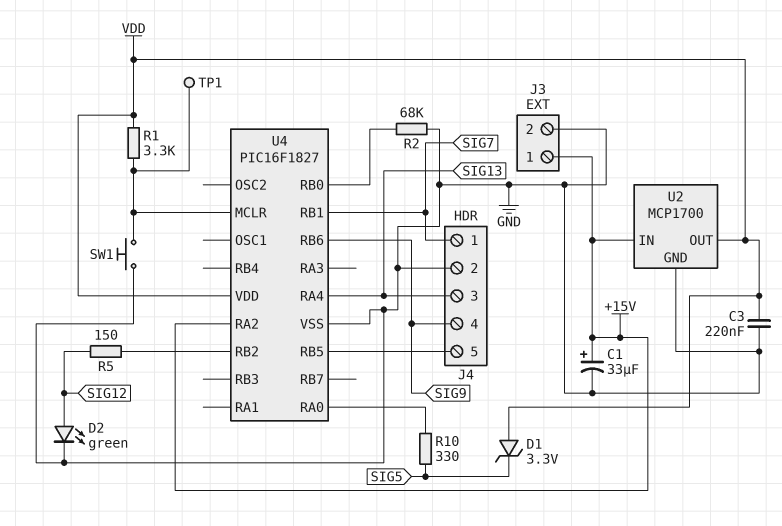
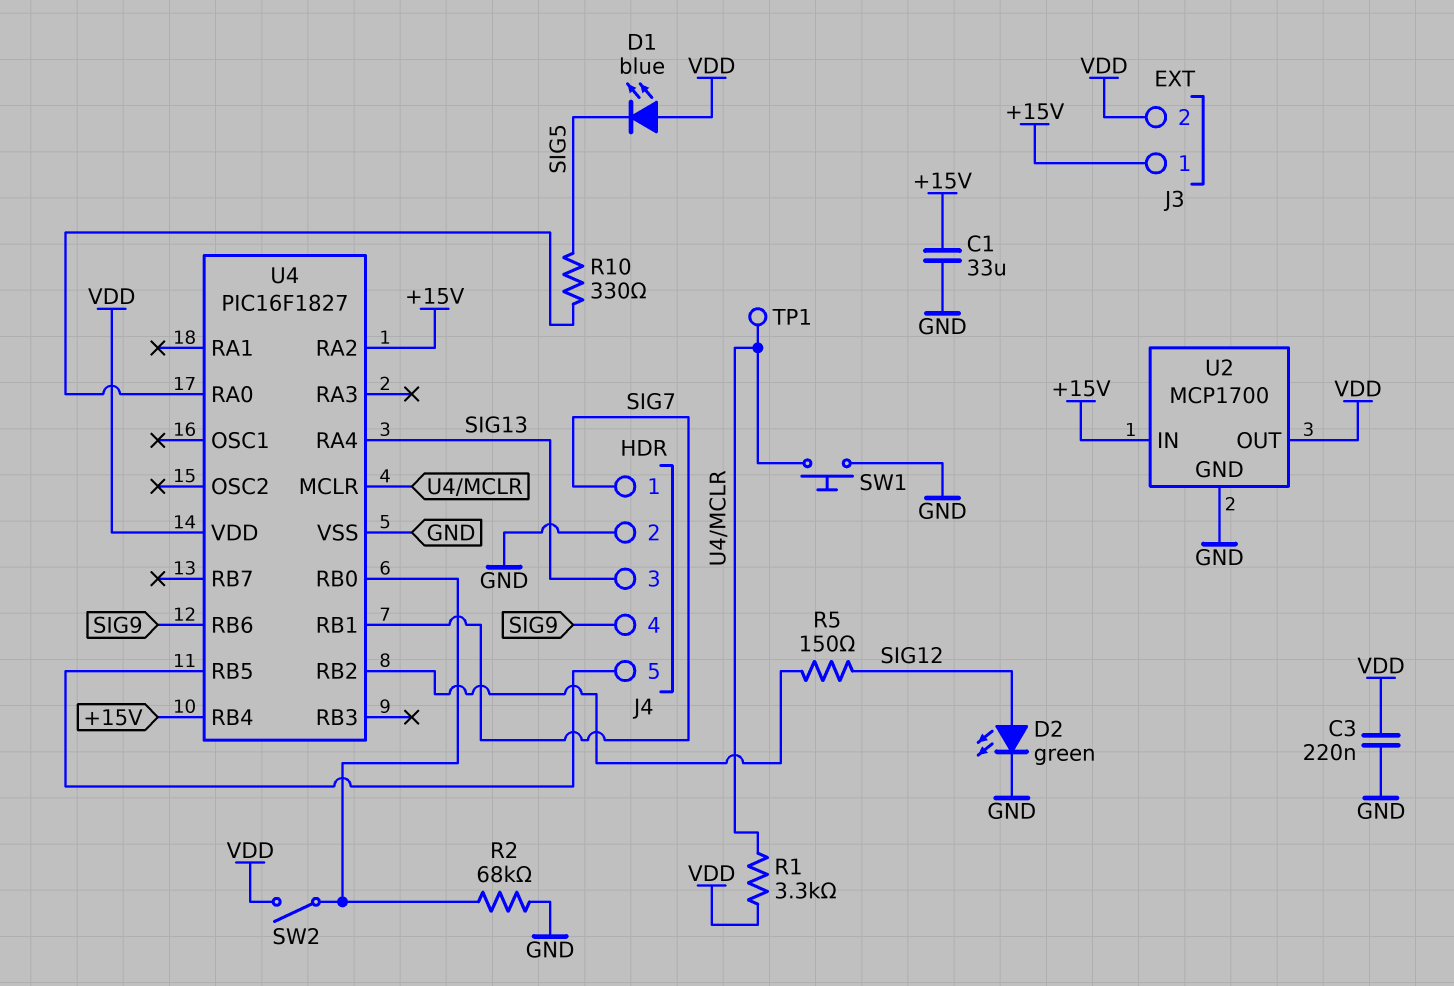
C1: 33uF (plus +15V, minus GND) -> 33uF (+15V, GND)
D1: zener 3.3V (A VDD, K SIG5) -> LED blue (A VDD, K SIG5)
J3 pin 2: GND -> VDD
SW2: none -> switch (U4/RB0, VDD)
U4 pin RB4: none -> +15V

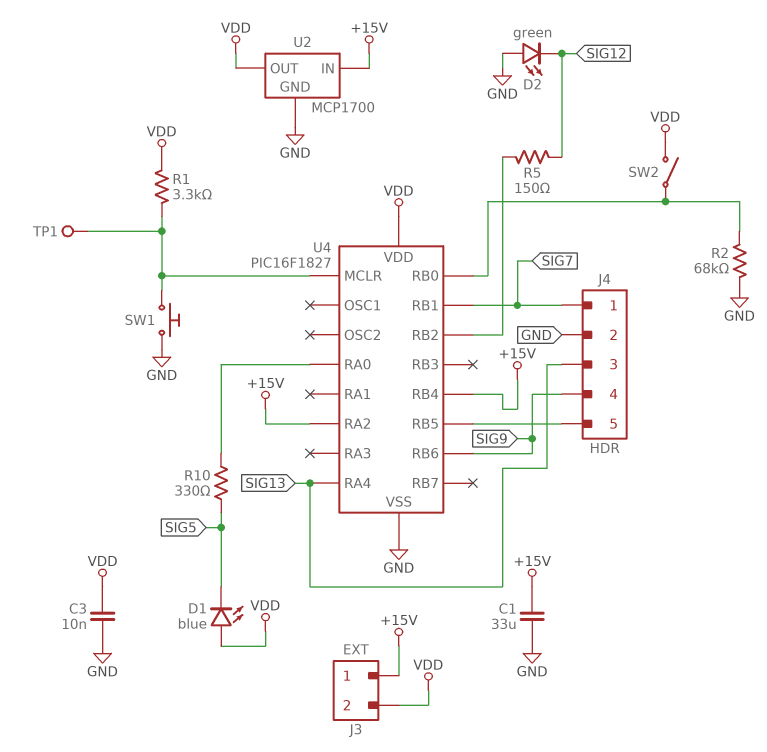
C3: 220nF (GND, VDD) -> 10nF (GND, VDD)
D2: LED green (A SIG12, K GND) -> LED green (A GND, K SIG12)

